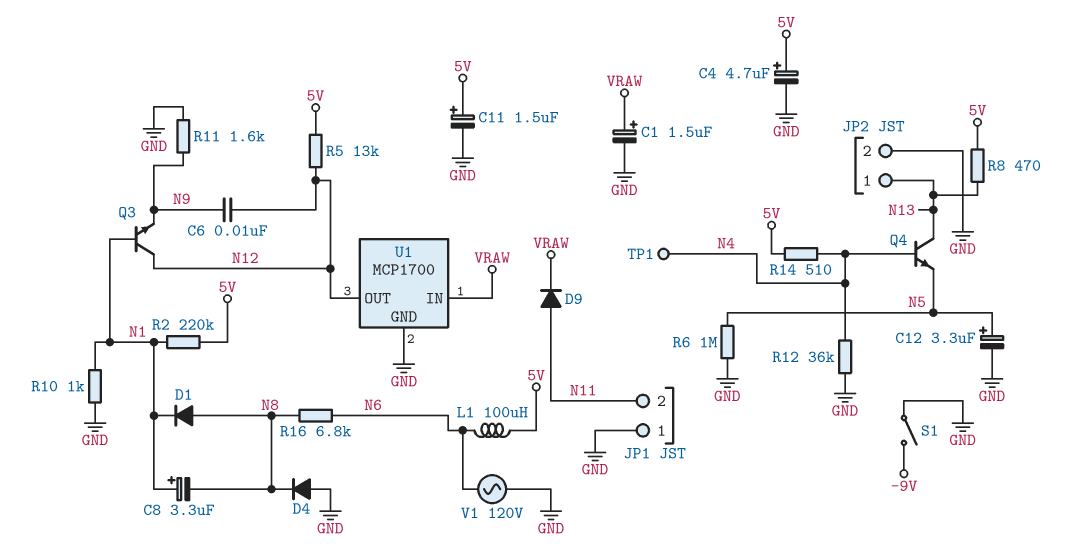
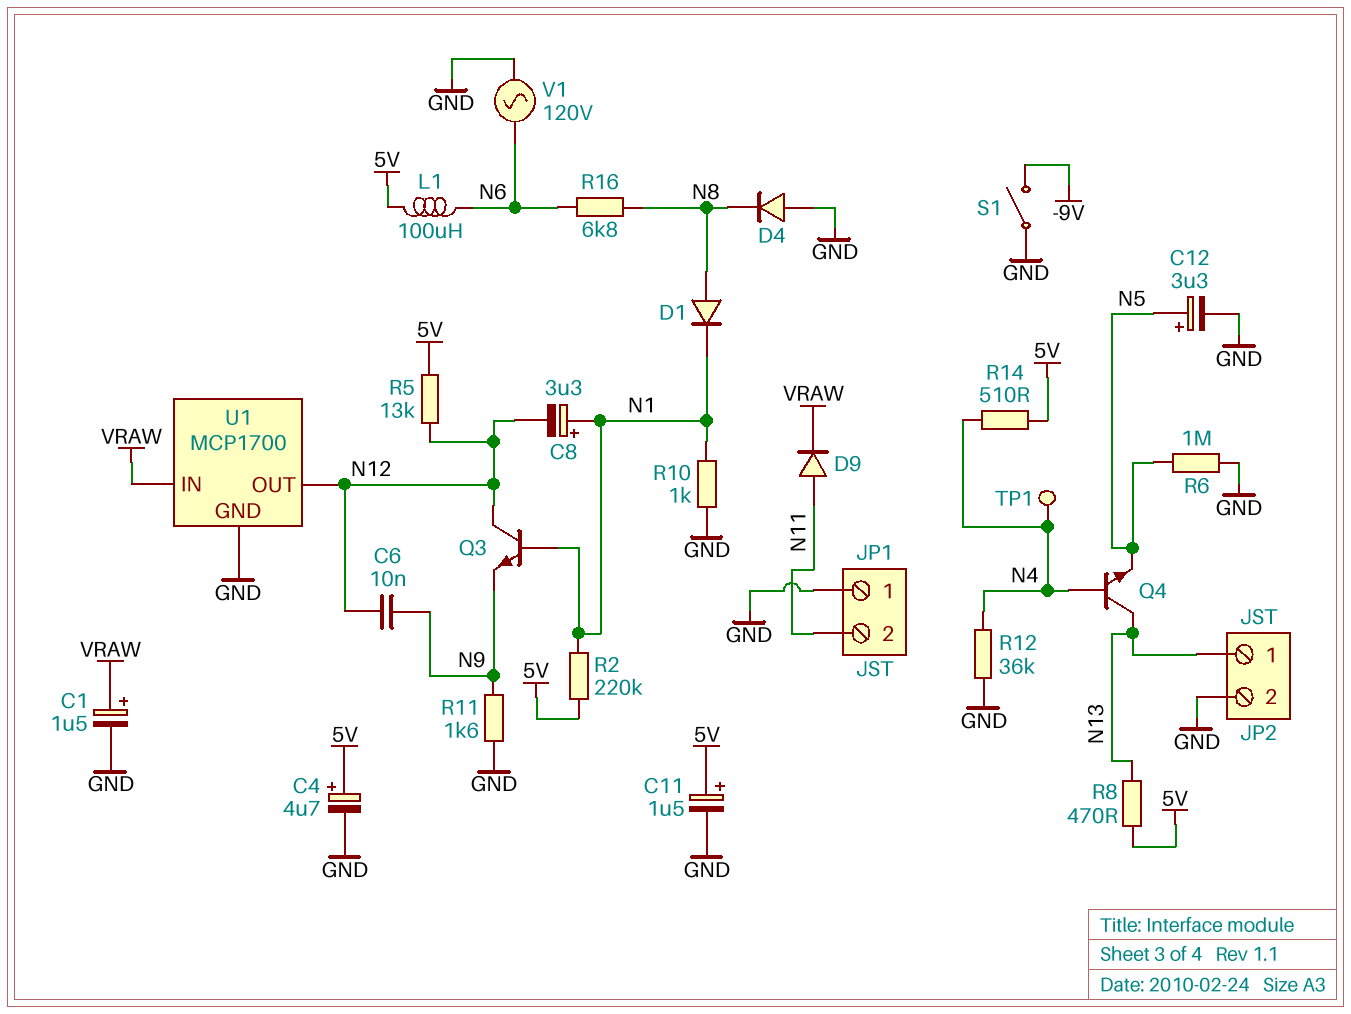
C8: 3.3uF (plus N1, minus N8) -> 3.3uF (plus N1, minus N12)

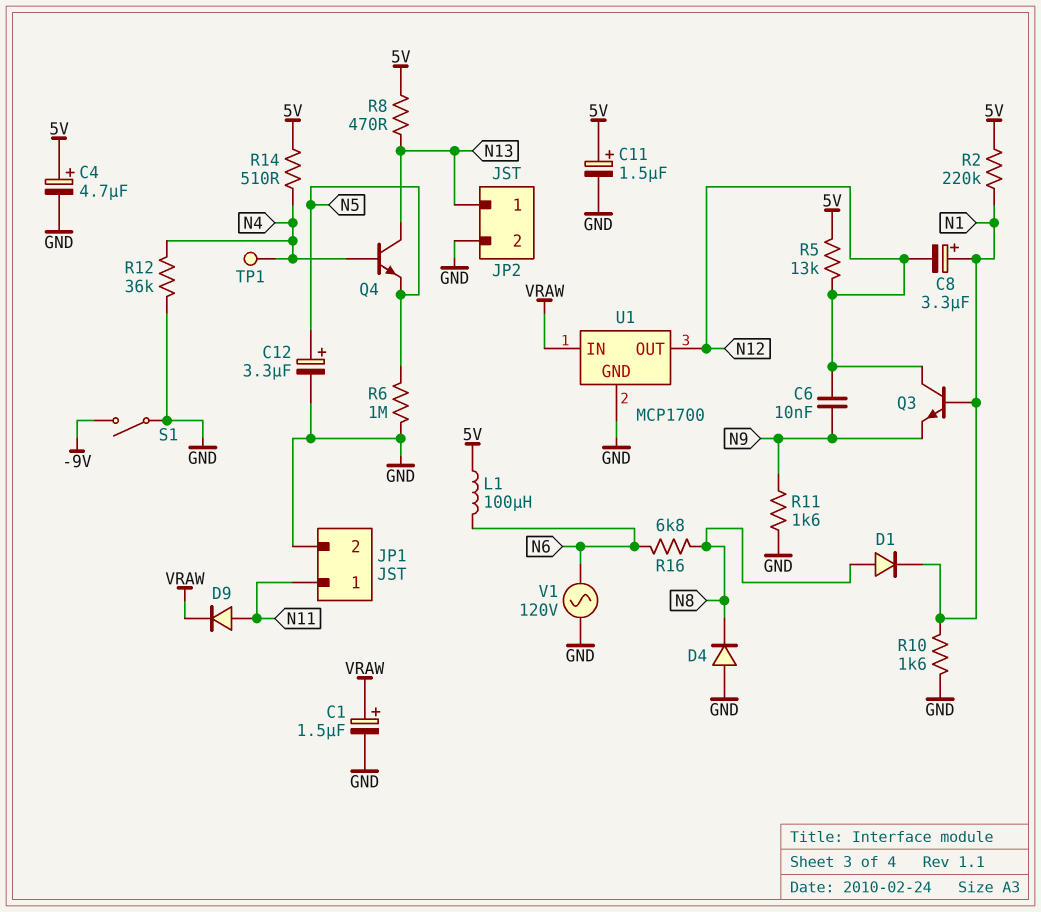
JP1 pin 1: GND -> N11
JP1 pin 2: N11 -> GND
R10: 1k (GND, N1) -> 1.6k (GND, N1)

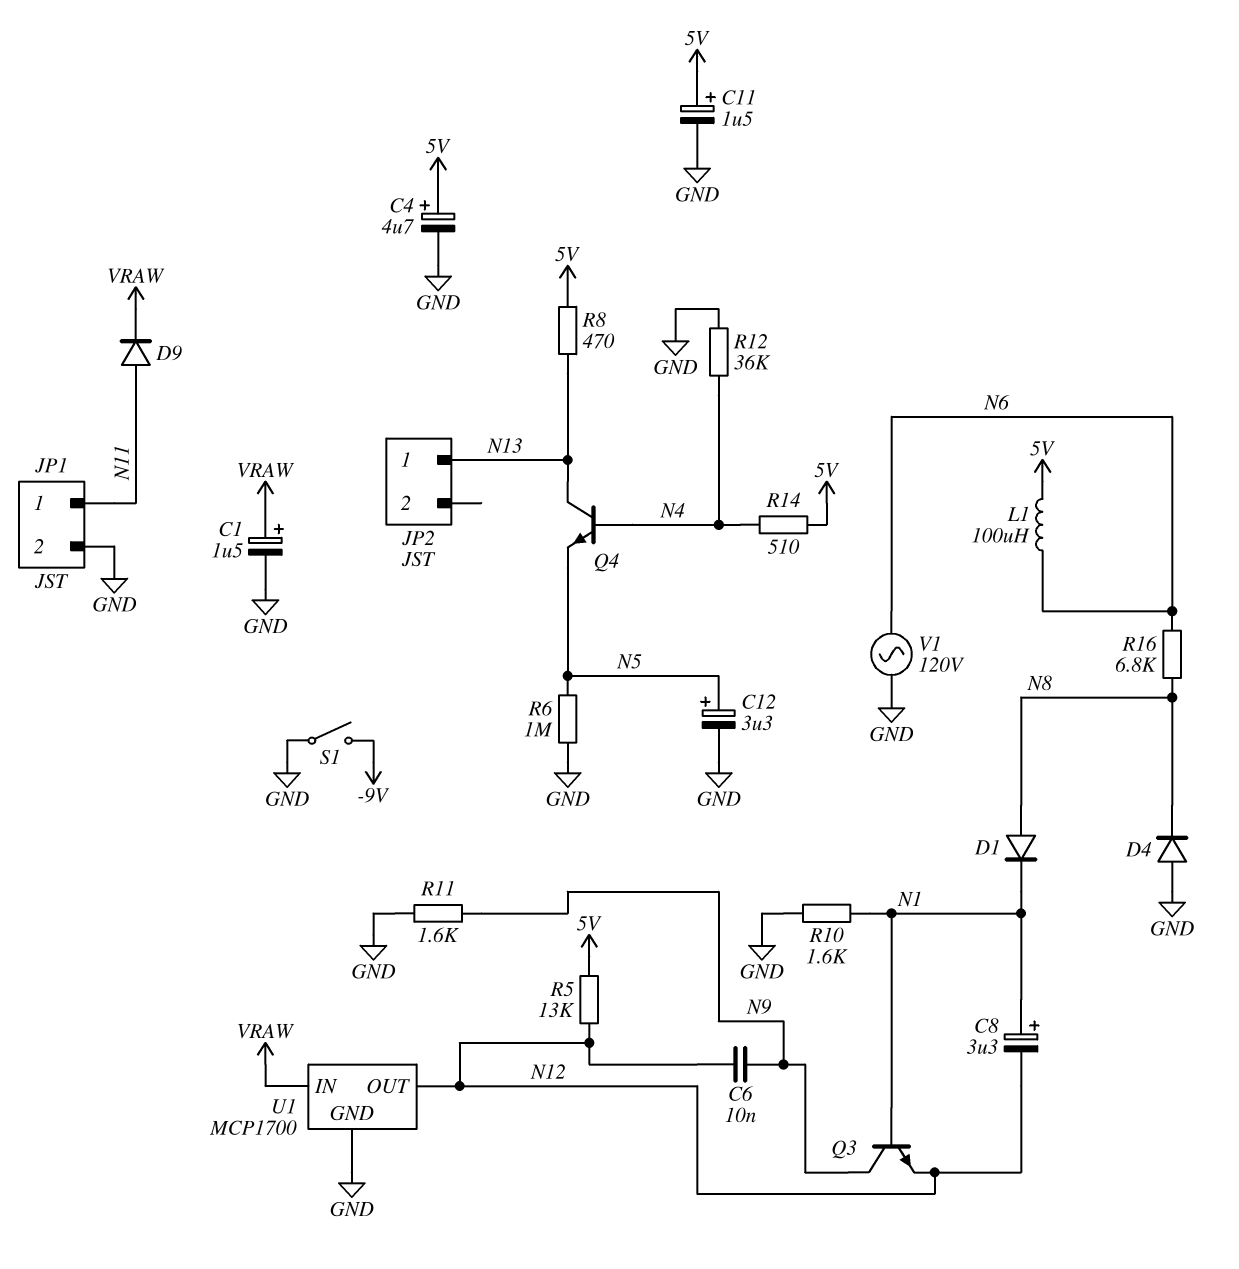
JP2 pin 2: GND -> none
Q3: NPN (B N1, C N12, E N9) -> NPN (B N1, C N9, E N12)
R2: 220k (5V, N1) -> none
TP1: test point (N4) -> none

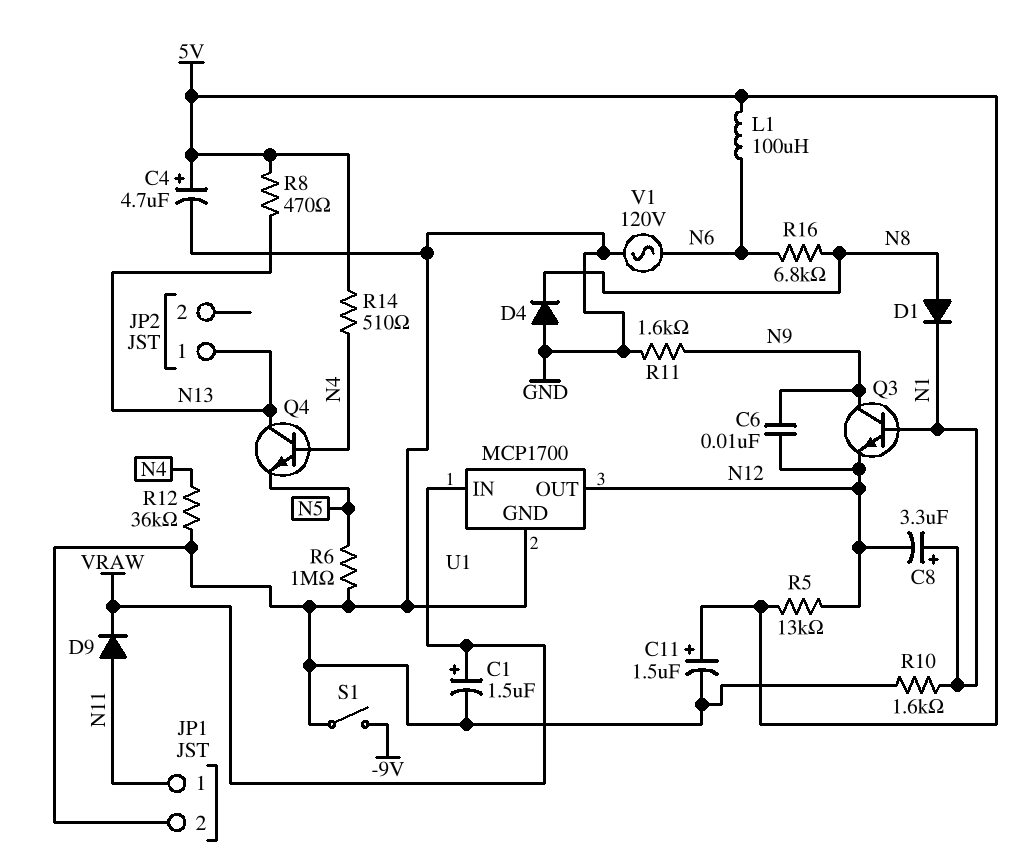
C12: 3.3uF (plus N5, minus GND) -> none

